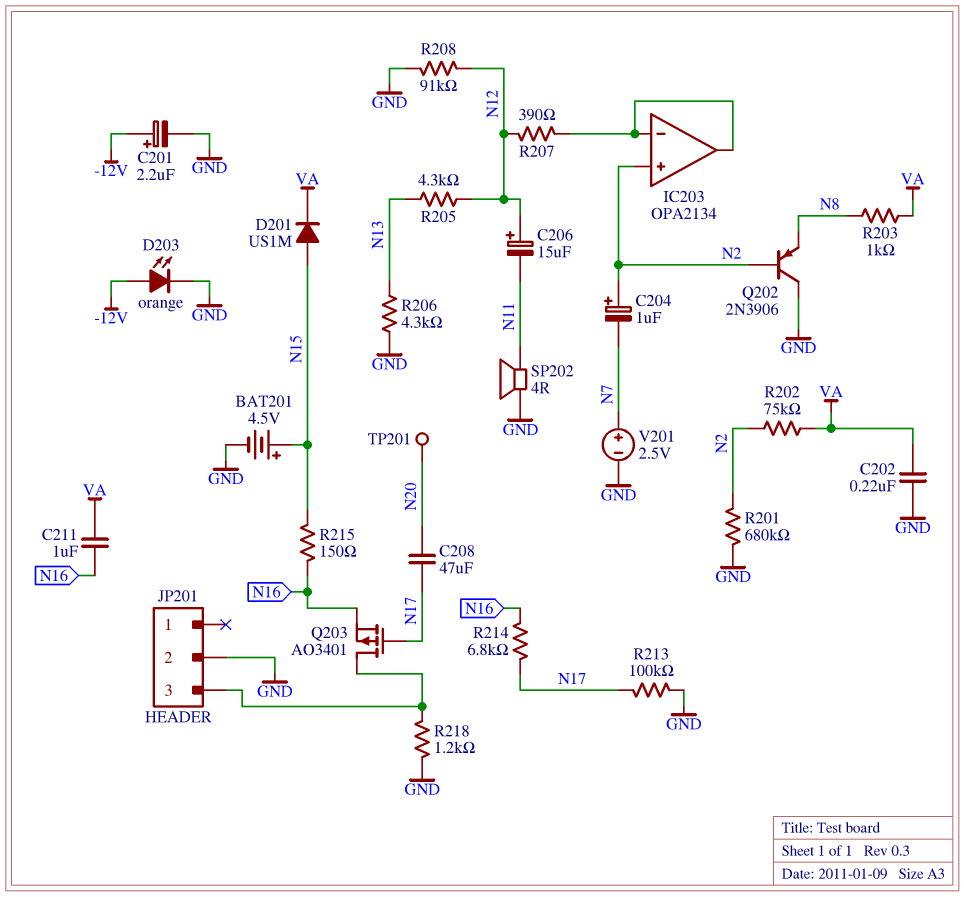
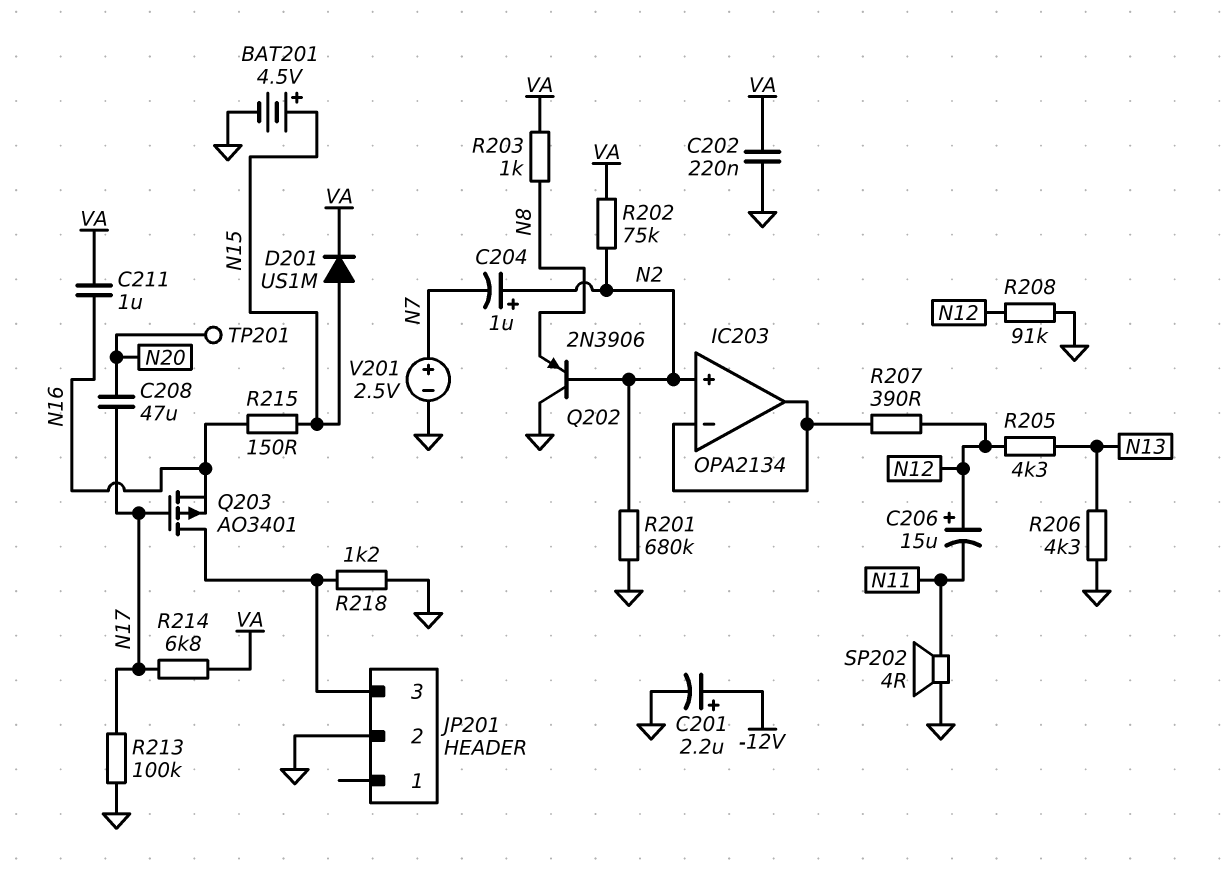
D203: LED orange (A -12V, K GND) -> none
R214: 6.8k (N16, N17) -> 6.8k (N17, VA)

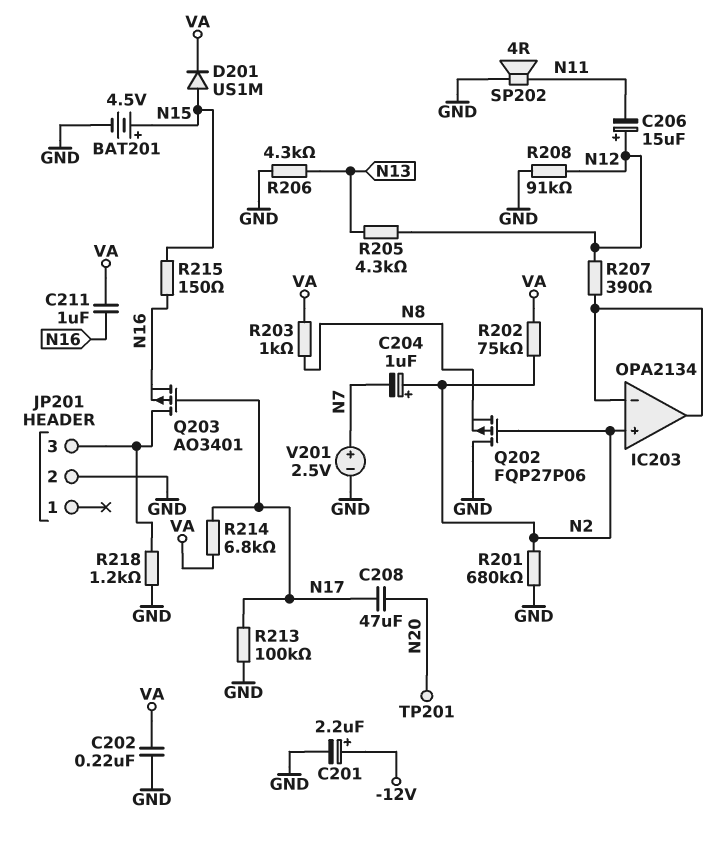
Q202: PNP 2N3906 (B N2, C GND, E N8) -> PMOS FQP27P06 (G N2, D GND, S N8)

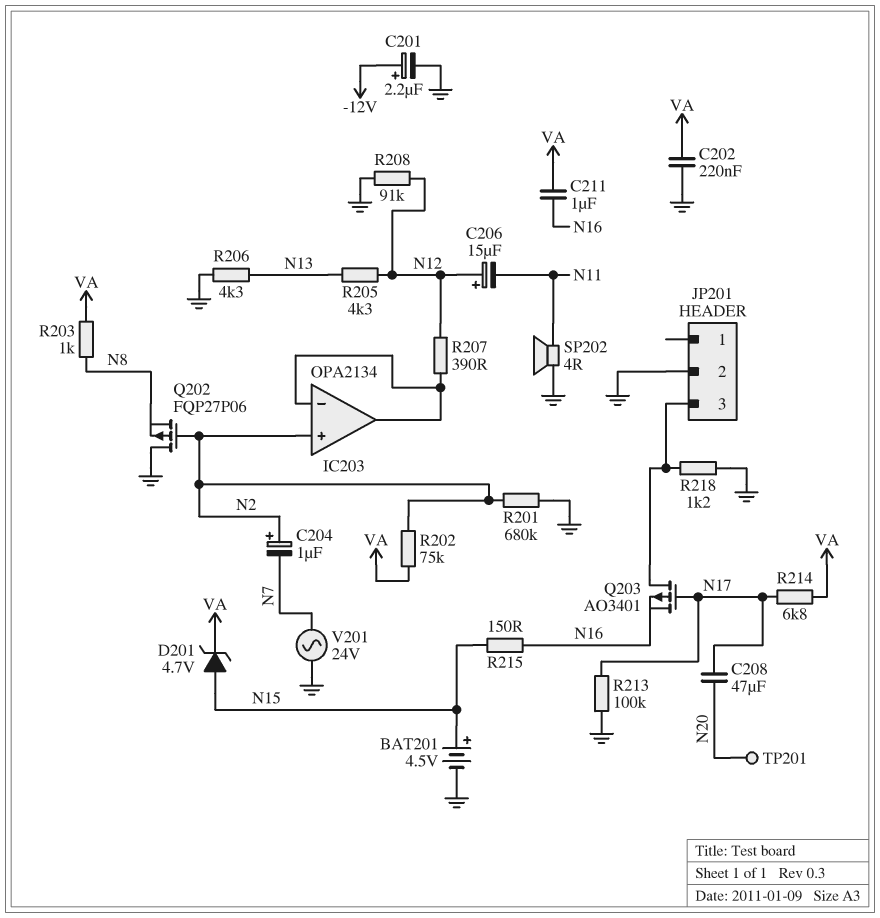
D201: diode US1M (A N15, K VA) -> zener 4.7V (A N15, K VA)
V201: 2.5V (plus N7, minus GND) -> AC 24V (GND, N7)

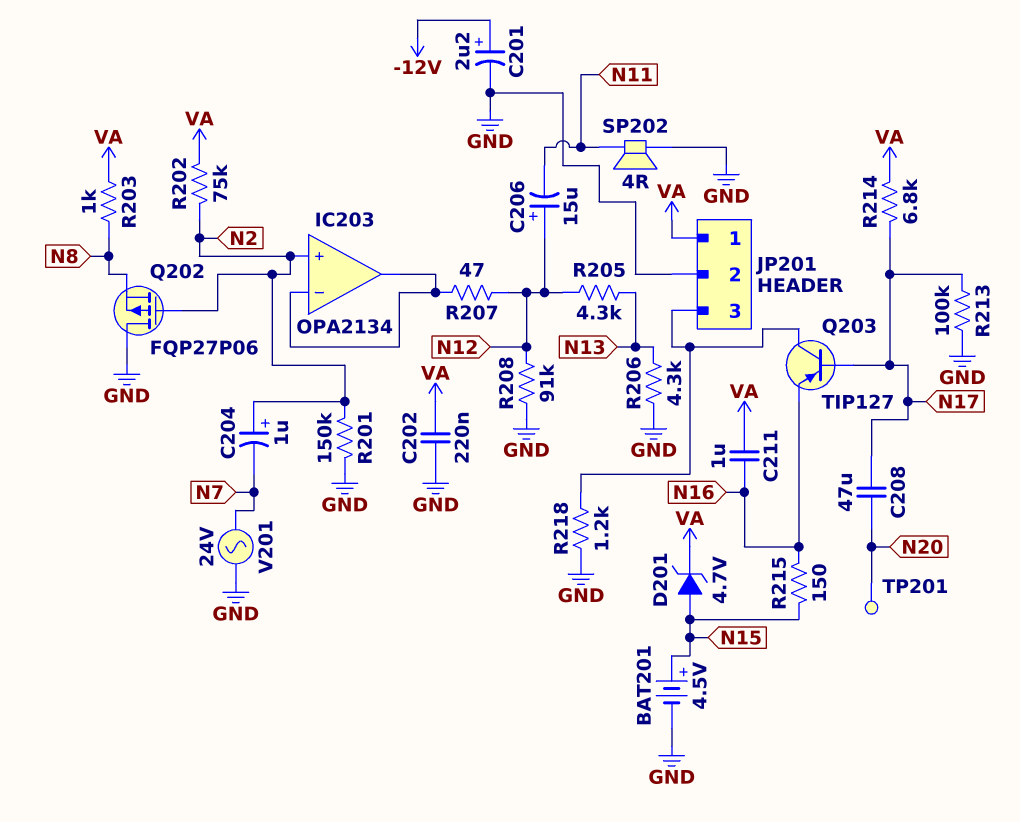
JP201 pin 1: none -> VA
Q203: PMOS AO3401 (G N17, D JP201/3, S N16) -> PNP TIP127 (B N17, C JP201/3, E N16)
R201: 680k (GND, N2) -> 150k (GND, N2)
R207: 390 (IC203/in-, N12) -> 47 (IC203/in-, N12)

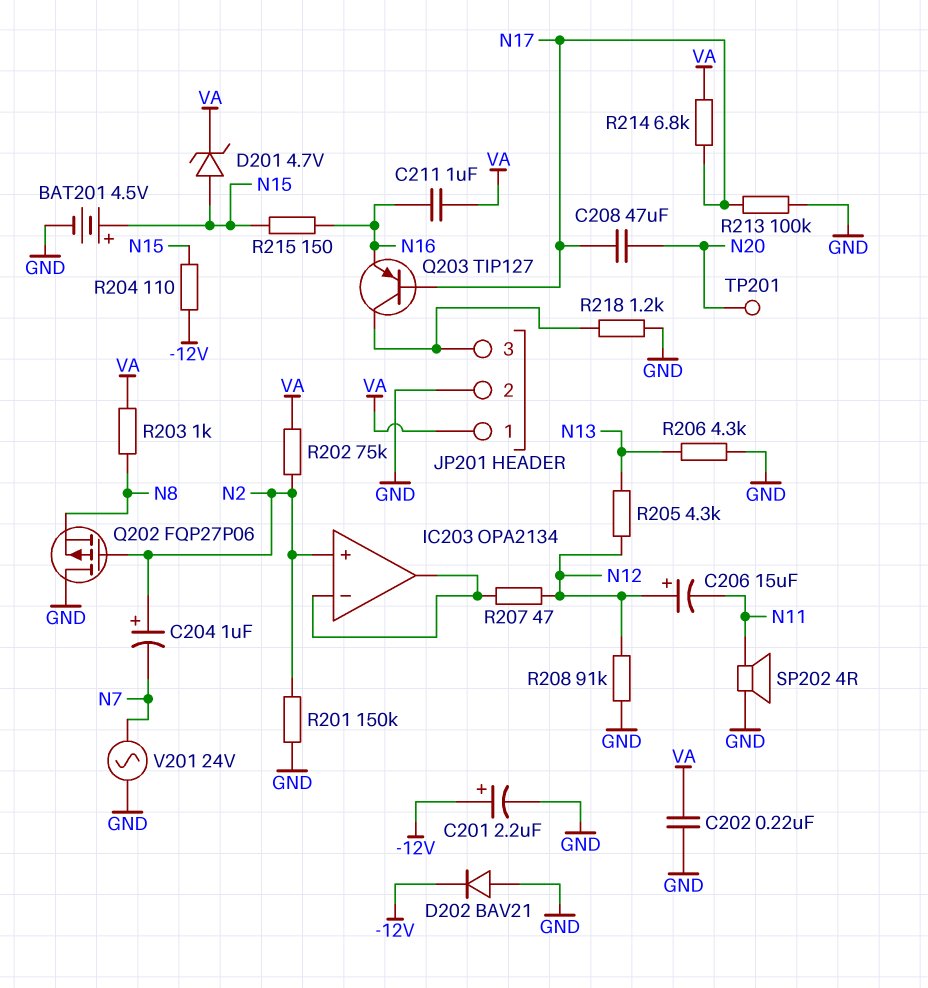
D202: none -> diode BAV21 (A GND, K -12V)
R204: none -> 110 (-12V, N15)

